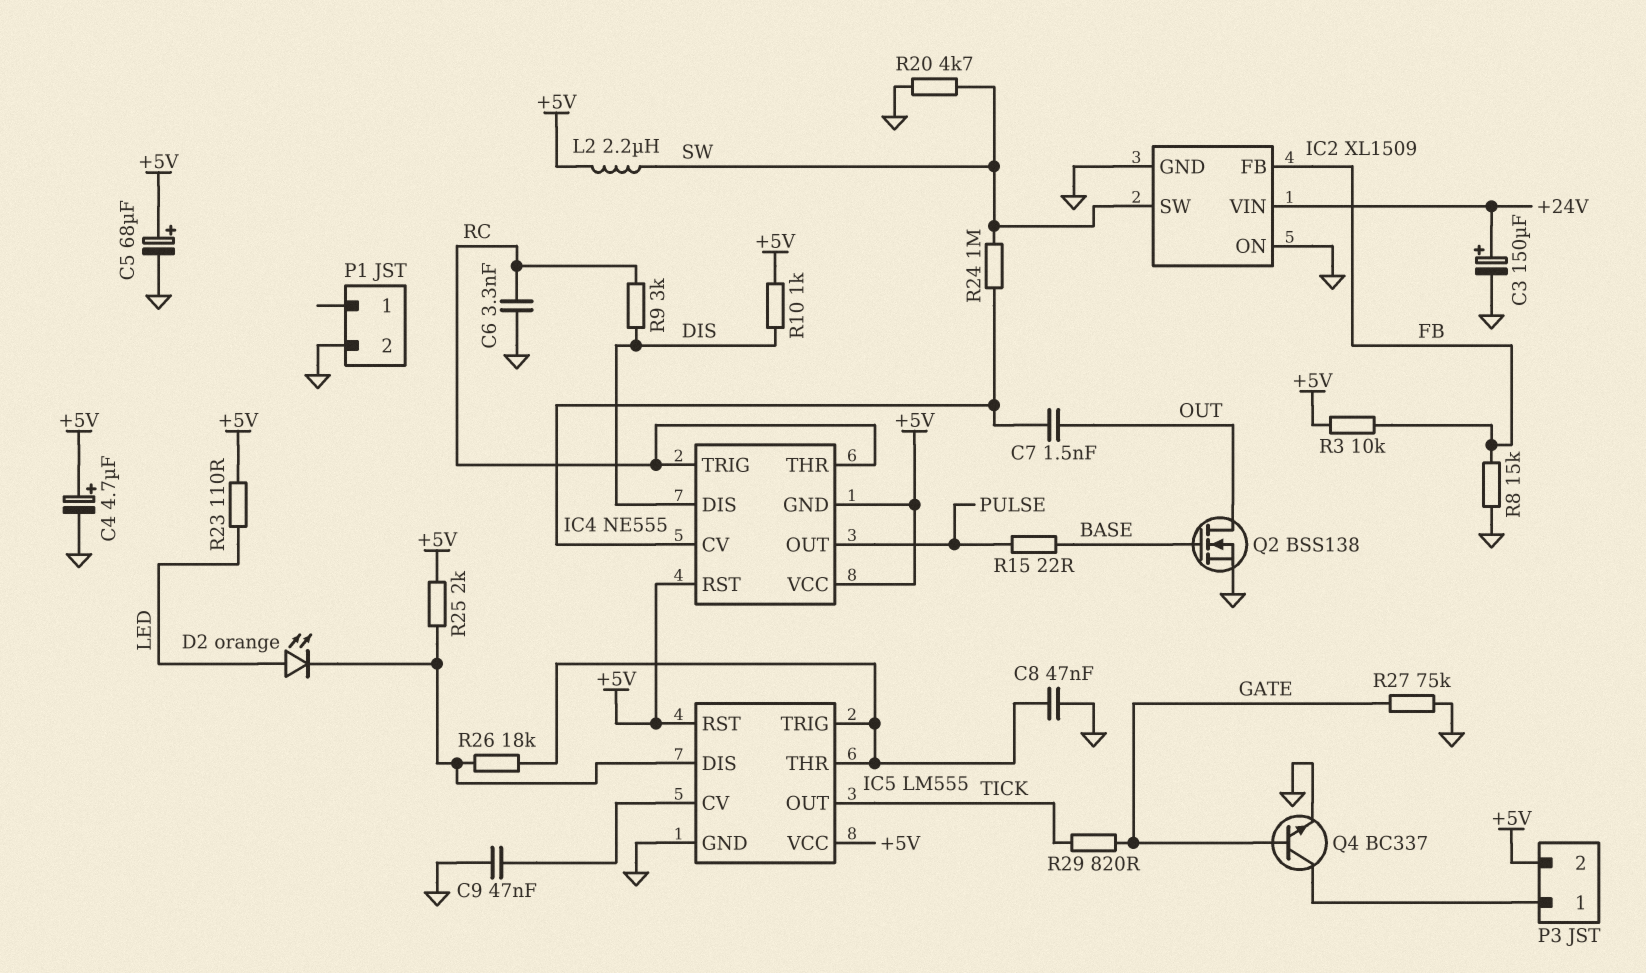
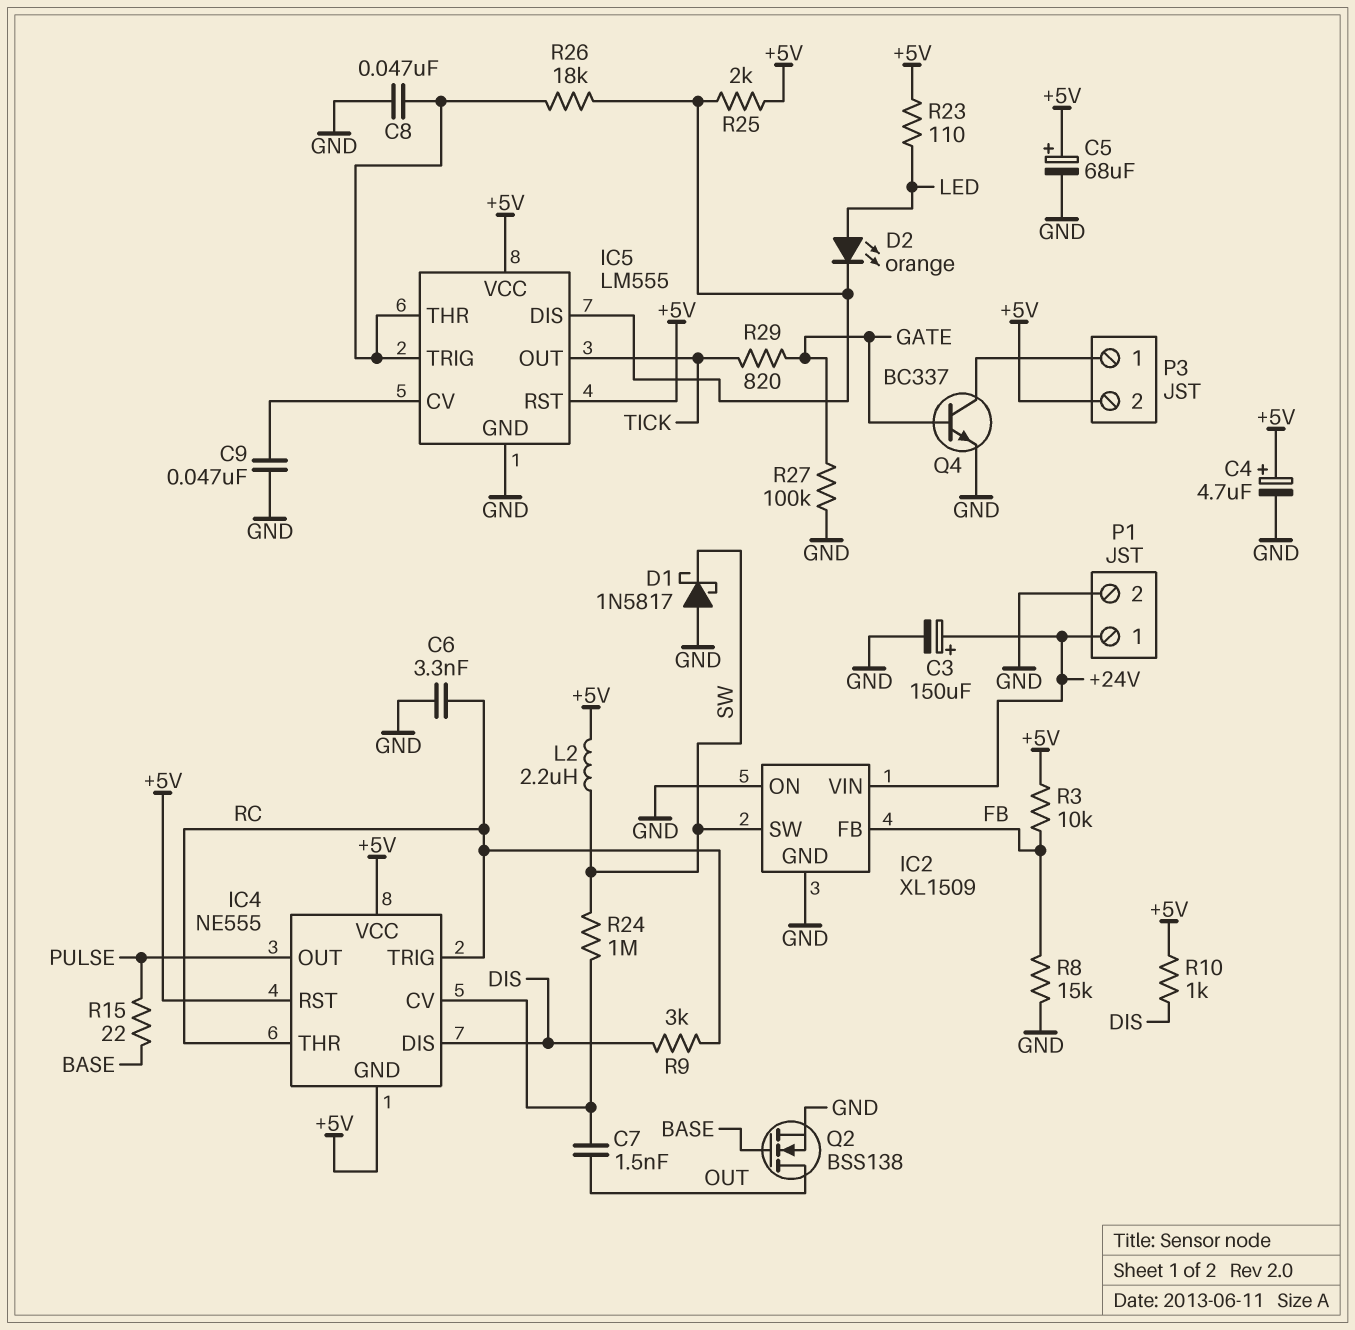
D1: none -> schottky 1N5817 (A GND, K SW)
P1 pin 1: none -> +24V
R20: 4.7k (GND, SW) -> none
R27: 75k (GATE, GND) -> 100k (GATE, GND)

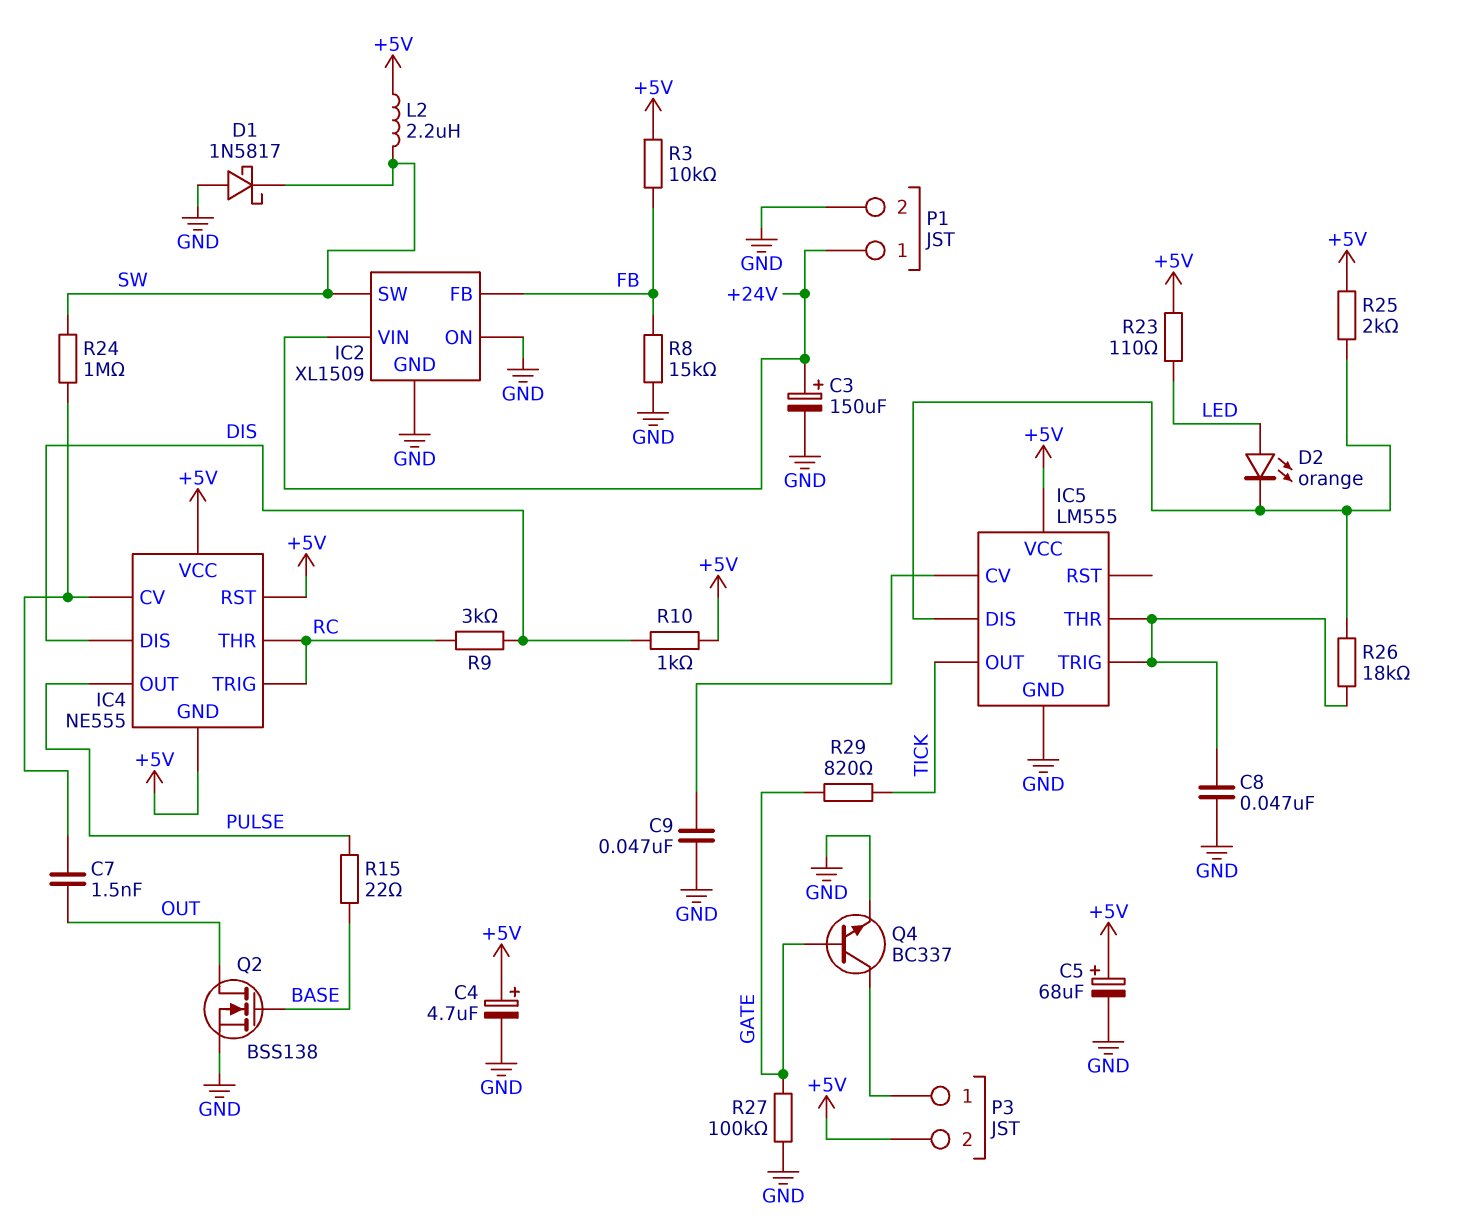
C6: 3.3nF (GND, RC) -> none
IC5 pin RST: +5V -> none

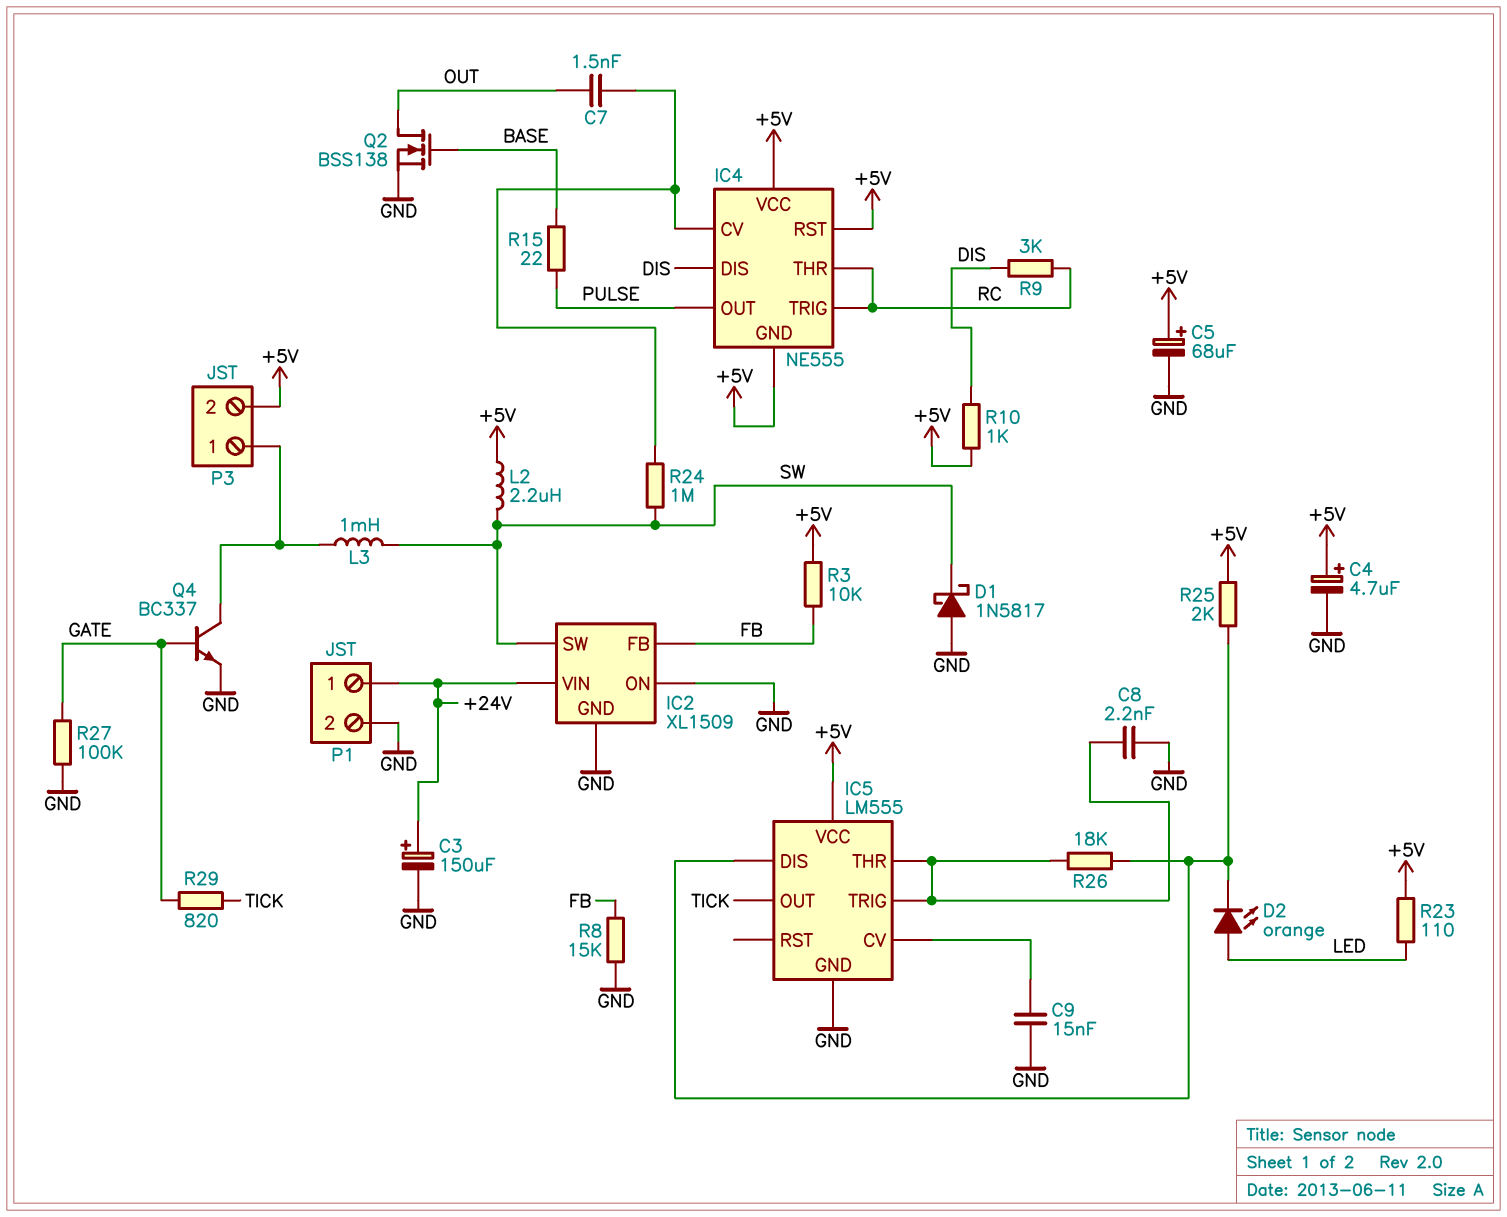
C8: 47nF (GND, IC5/THR) -> 2.2nF (GND, IC5/THR)
C9: 47nF (GND, IC5/CV) -> 15nF (GND, IC5/CV)
L3: none -> 1mH (P3/1, SW)

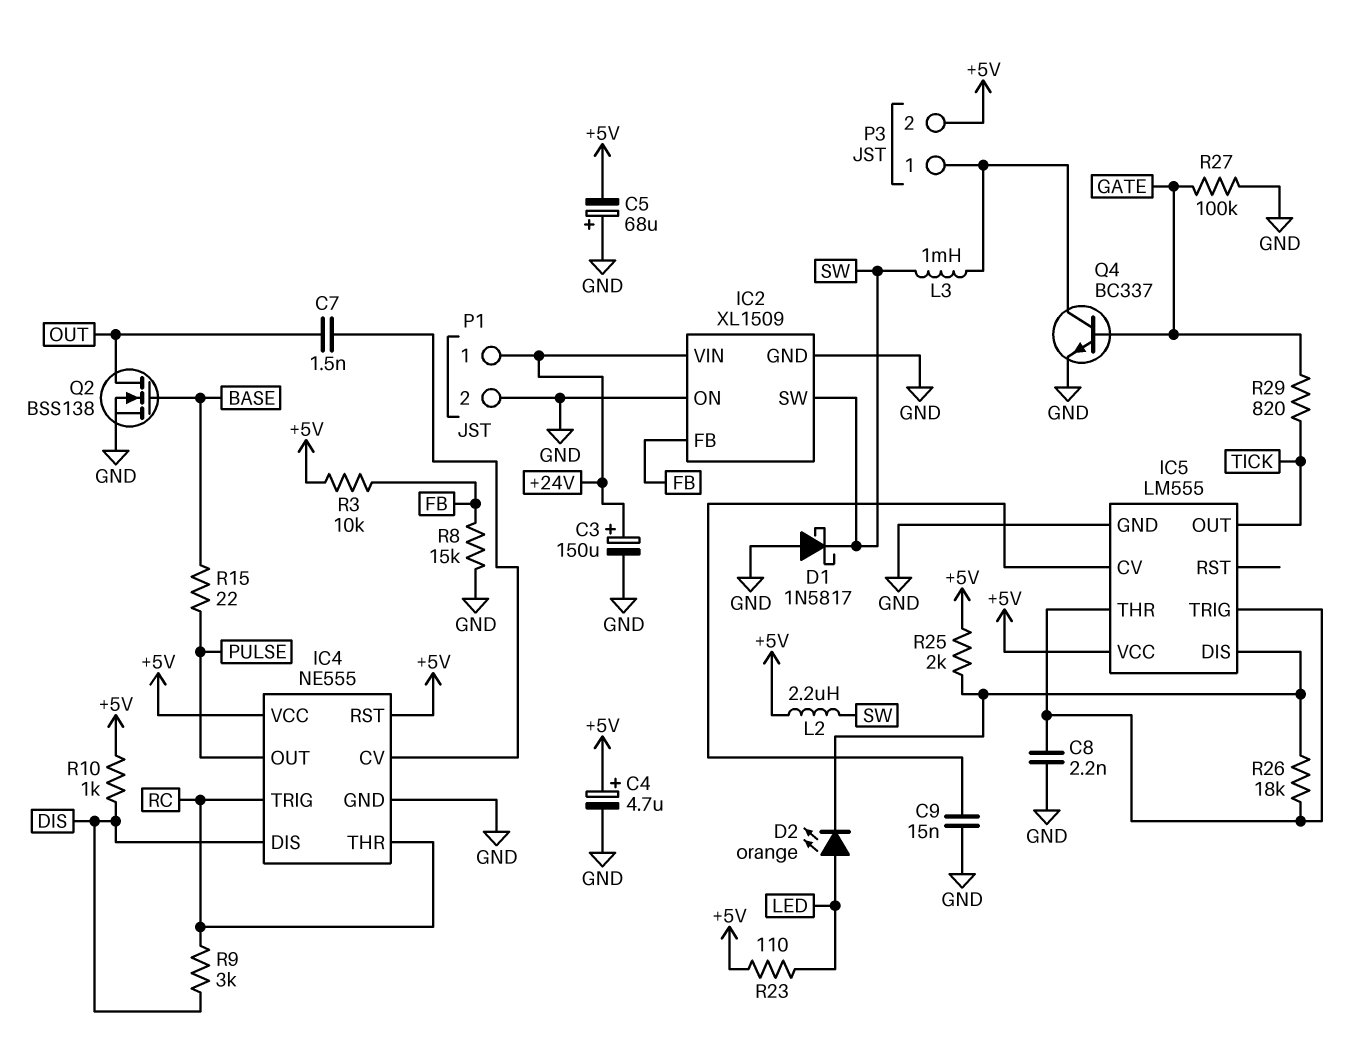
C5: 68uF (plus +5V, minus GND) -> 68uF (plus GND, minus +5V)
IC4 pin GND: +5V -> GND
R24: 1M (IC4/CV, SW) -> none

